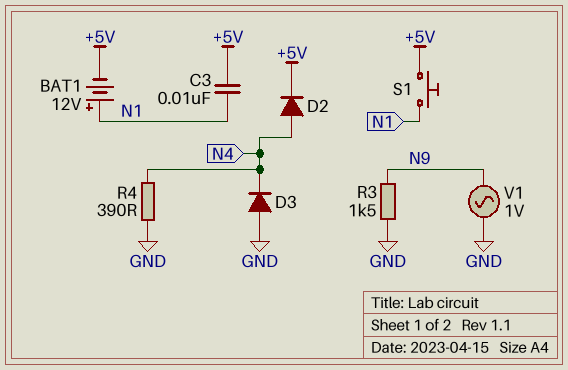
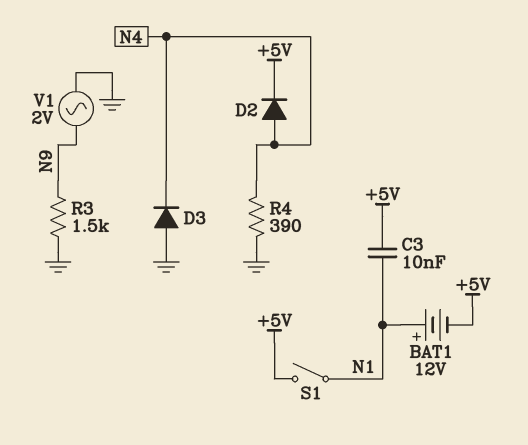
S1: button (+5V, N1) -> switch (+5V, N1)
V1: AC 1V (GND, N9) -> AC 2V (GND, N9)

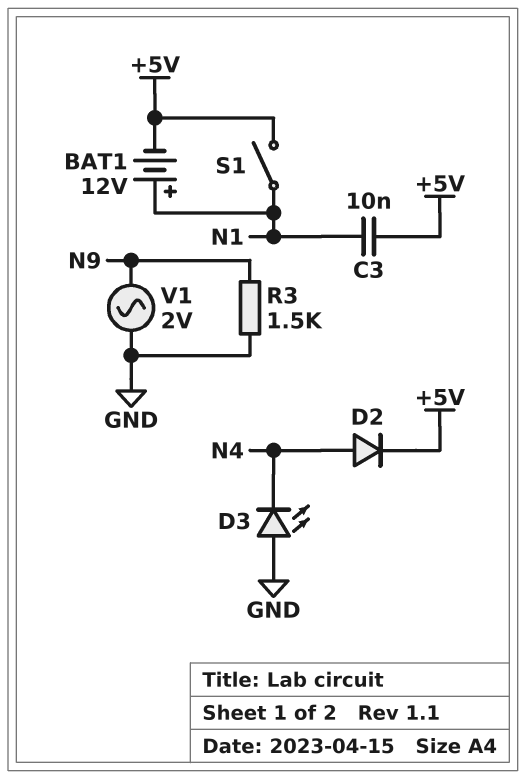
D3: diode (A GND, K N4) -> LED (A GND, K N4)
R4: 390 (GND, N4) -> none

